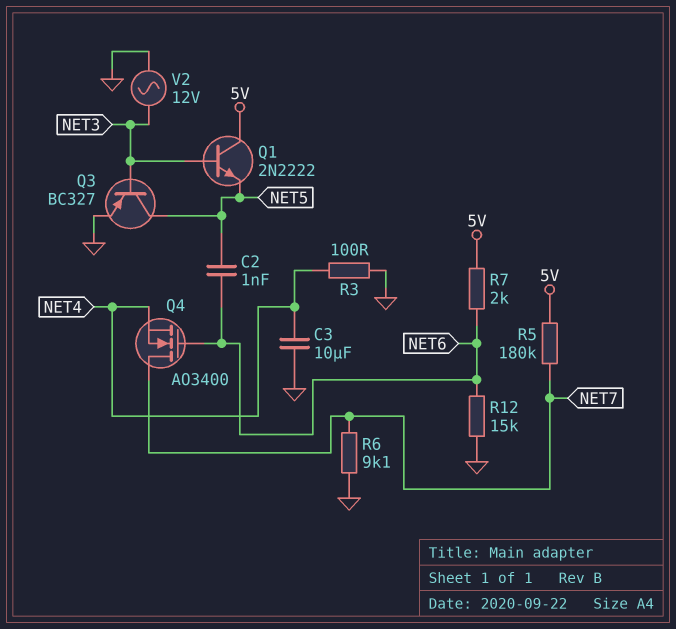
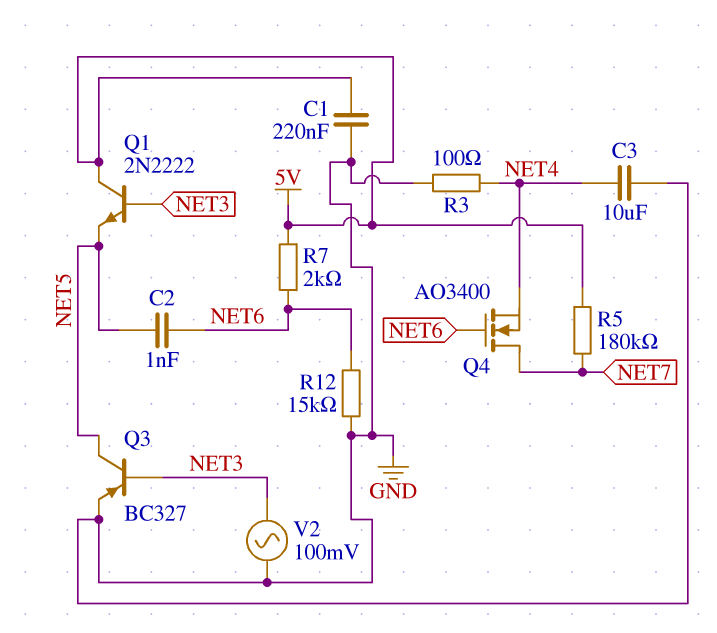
C1: none -> 220nF (5V, GND)
R6: 9.1k (GND, NET7) -> none
V2: AC 12V (GND, NET3) -> AC 100mV (GND, NET3)

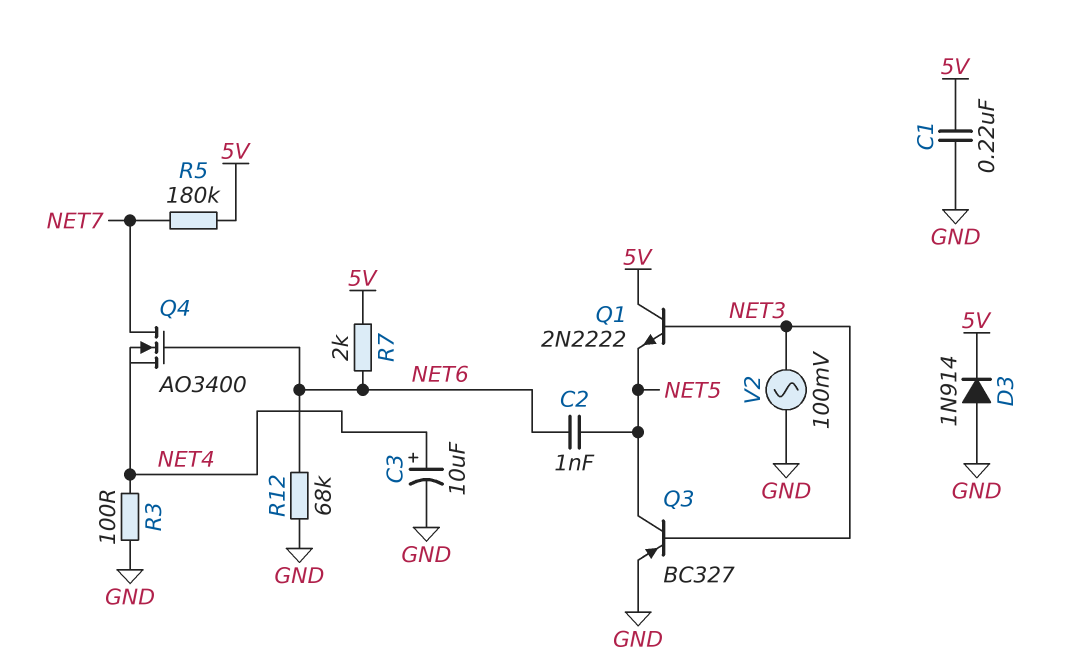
C3: 10uF (GND, NET4) -> 10uF (plus NET4, minus GND)
D3: none -> diode 1N914 (A GND, K 5V)
R12: 15k (GND, NET6) -> 68k (GND, NET6)

